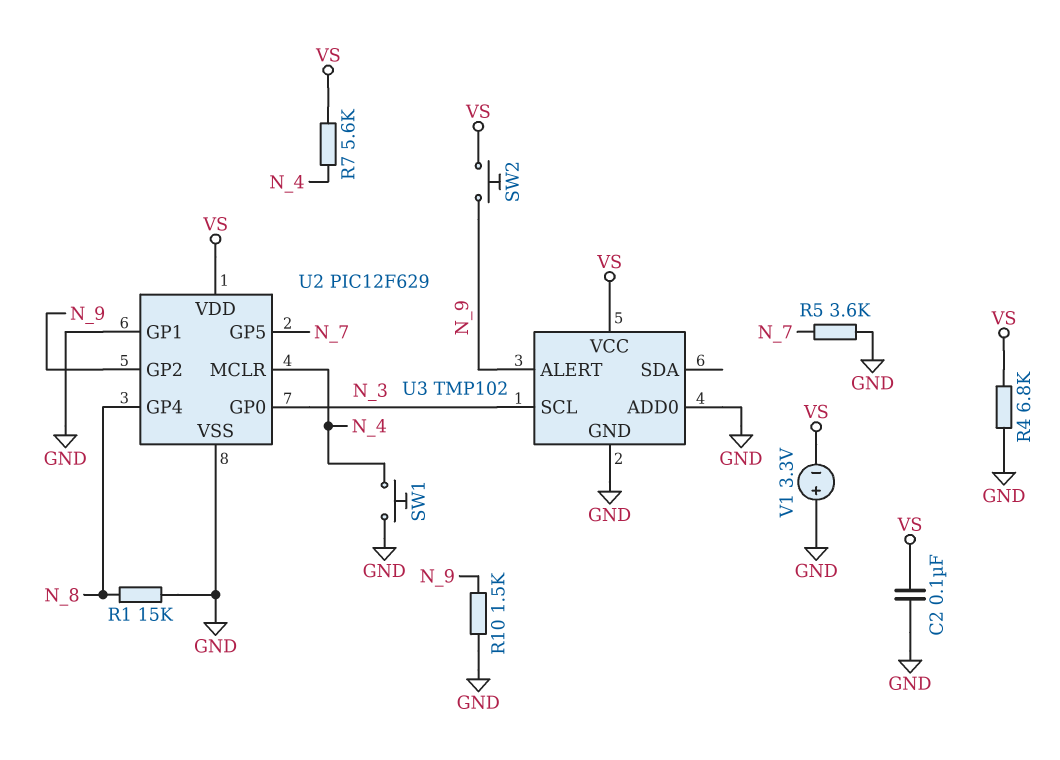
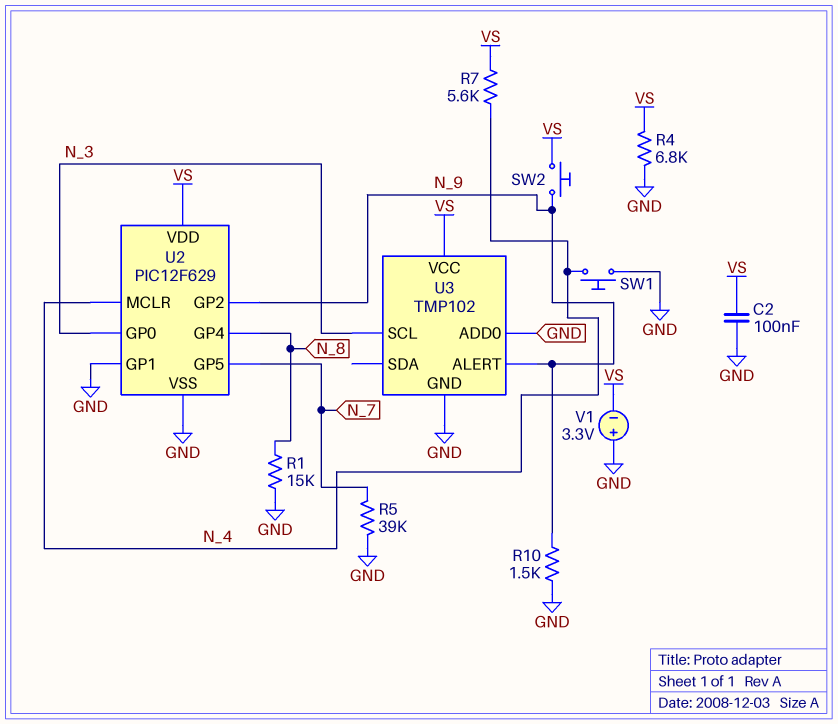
R5: 3.6k (GND, N_7) -> 39k (GND, N_7)

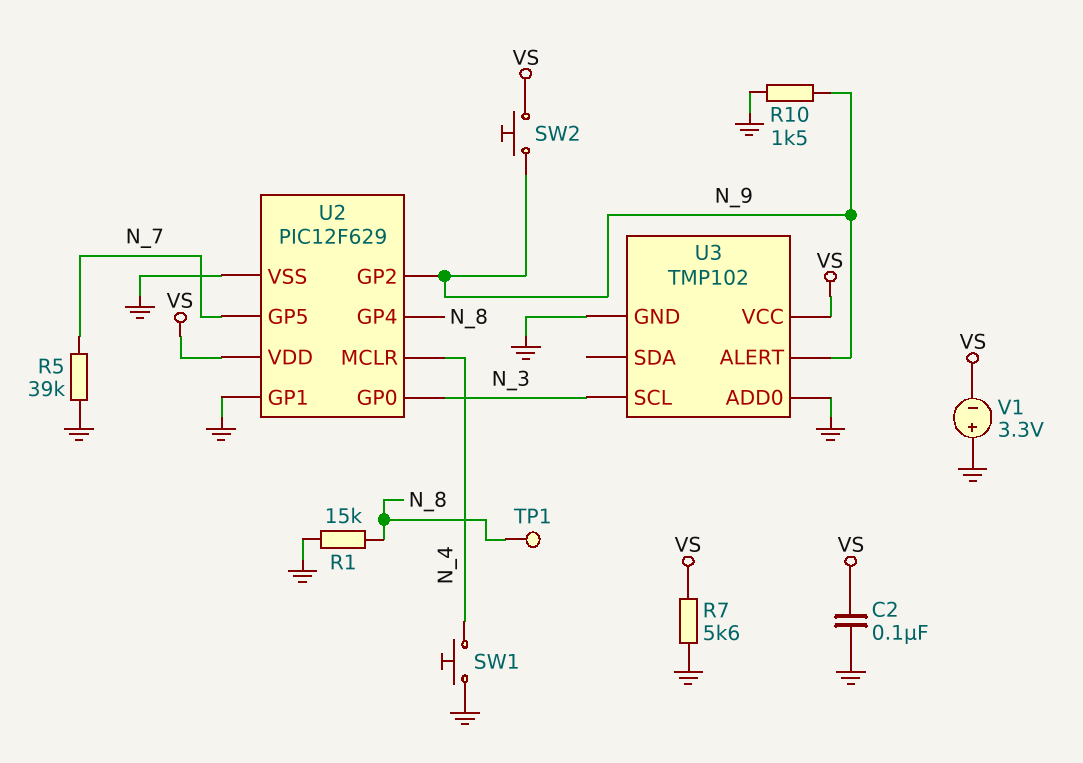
R4: 6.8k (GND, VS) -> none
R7: 5.6k (N_4, VS) -> 5.6k (GND, VS)
TP1: none -> test point (N_8)

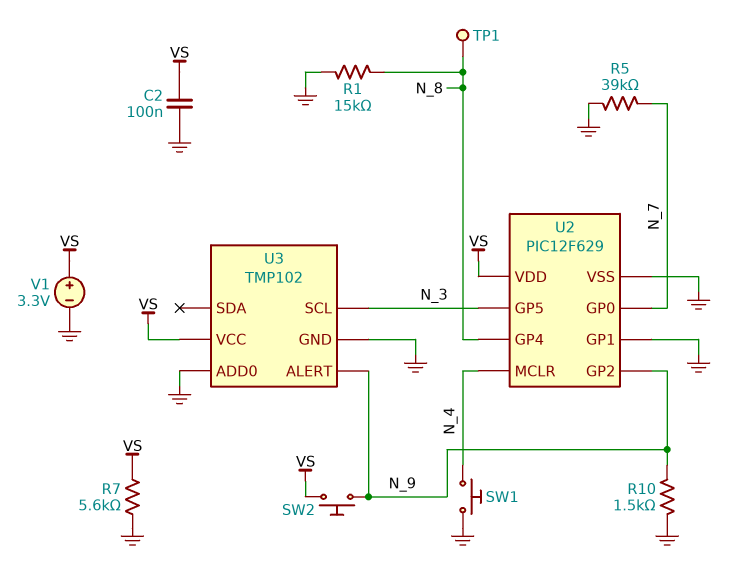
U2 pin GP0: N_3 -> N_7
U2 pin GP5: N_7 -> N_3
V1: 3.3V (plus GND, minus VS) -> 3.3V (plus VS, minus GND)

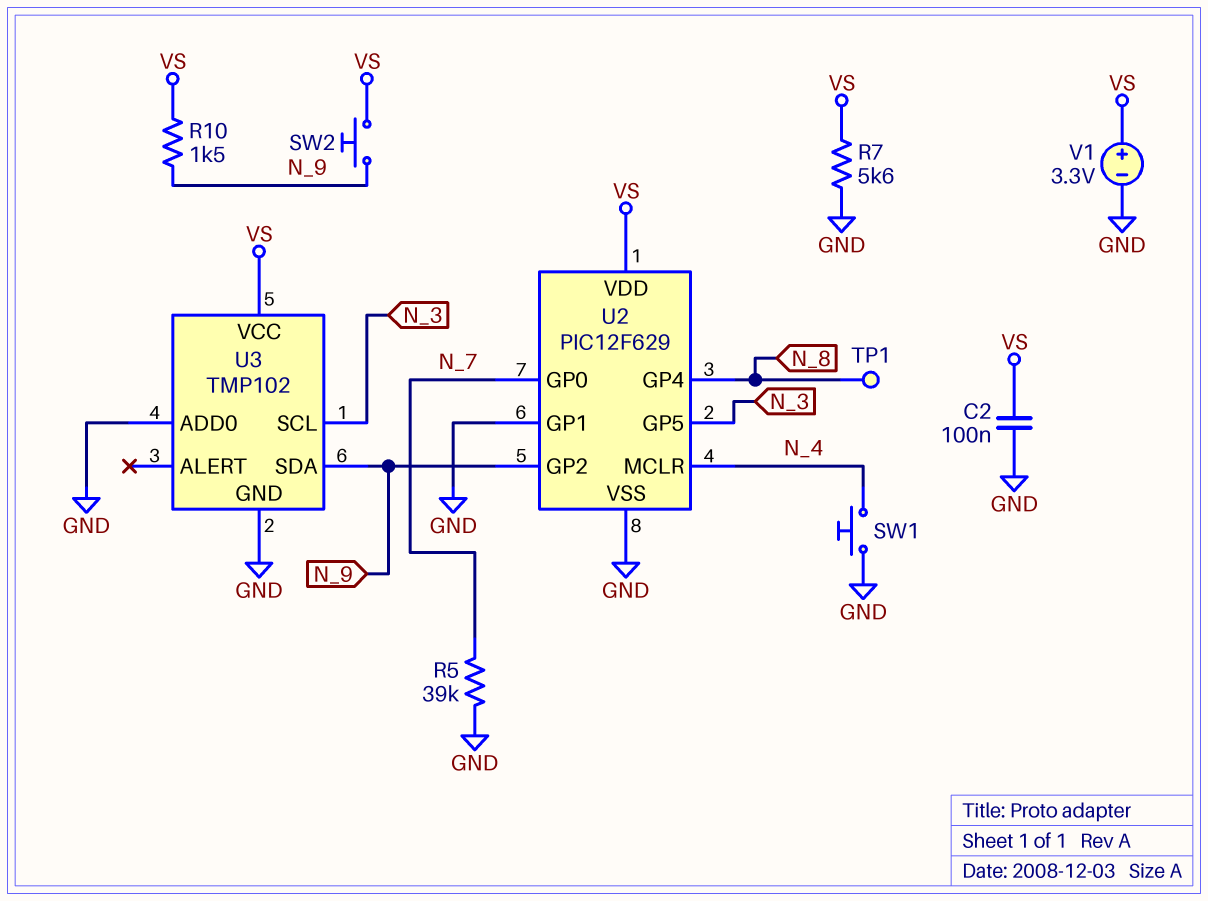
R1: 15k (GND, N_8) -> none
R10: 1.5k (GND, N_9) -> 1.5k (N_9, VS)
U3 pin ALERT: N_9 -> none
U3 pin SDA: none -> N_9

